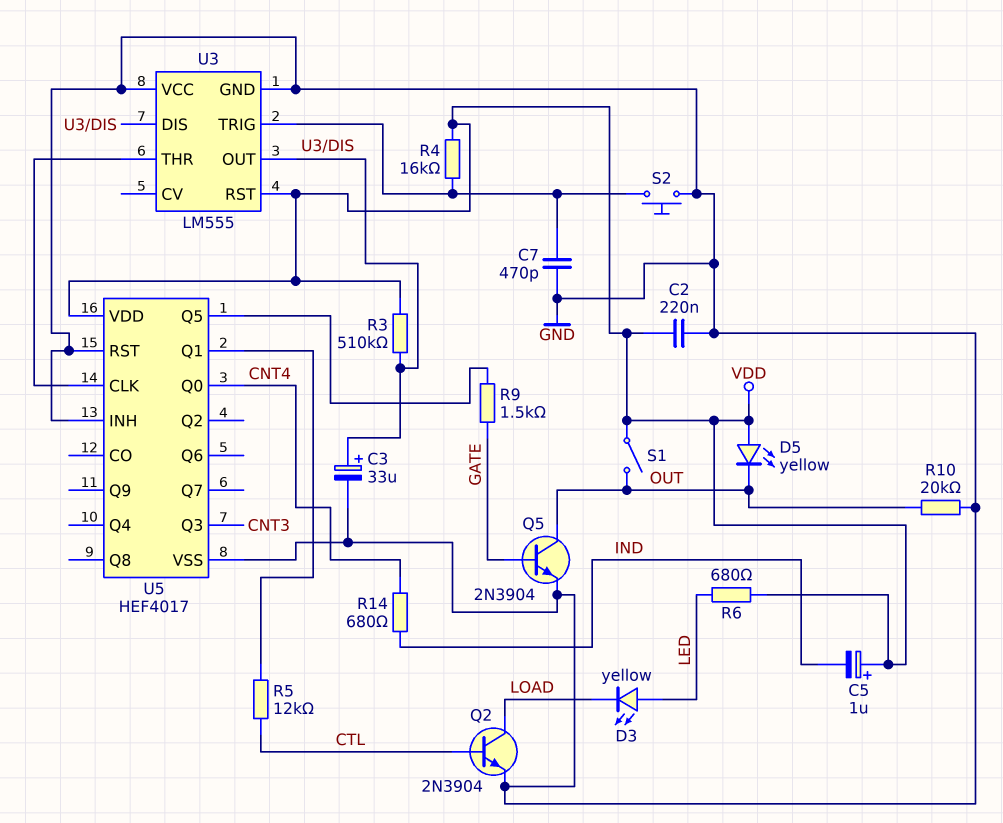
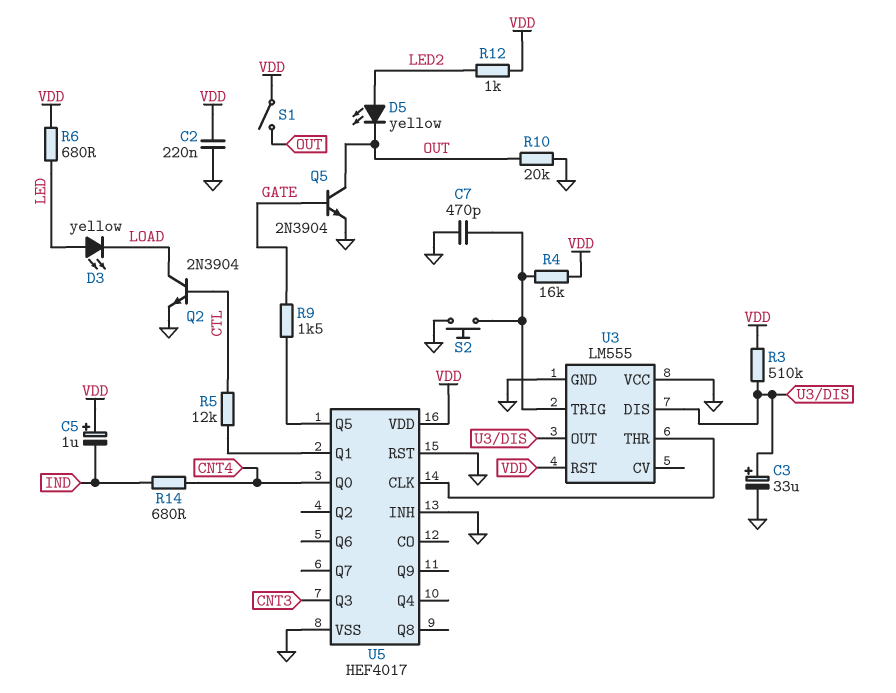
D5: LED yellow (A VDD, K OUT) -> LED yellow (A LED2, K OUT)
R12: none -> 1k (LED2, VDD)

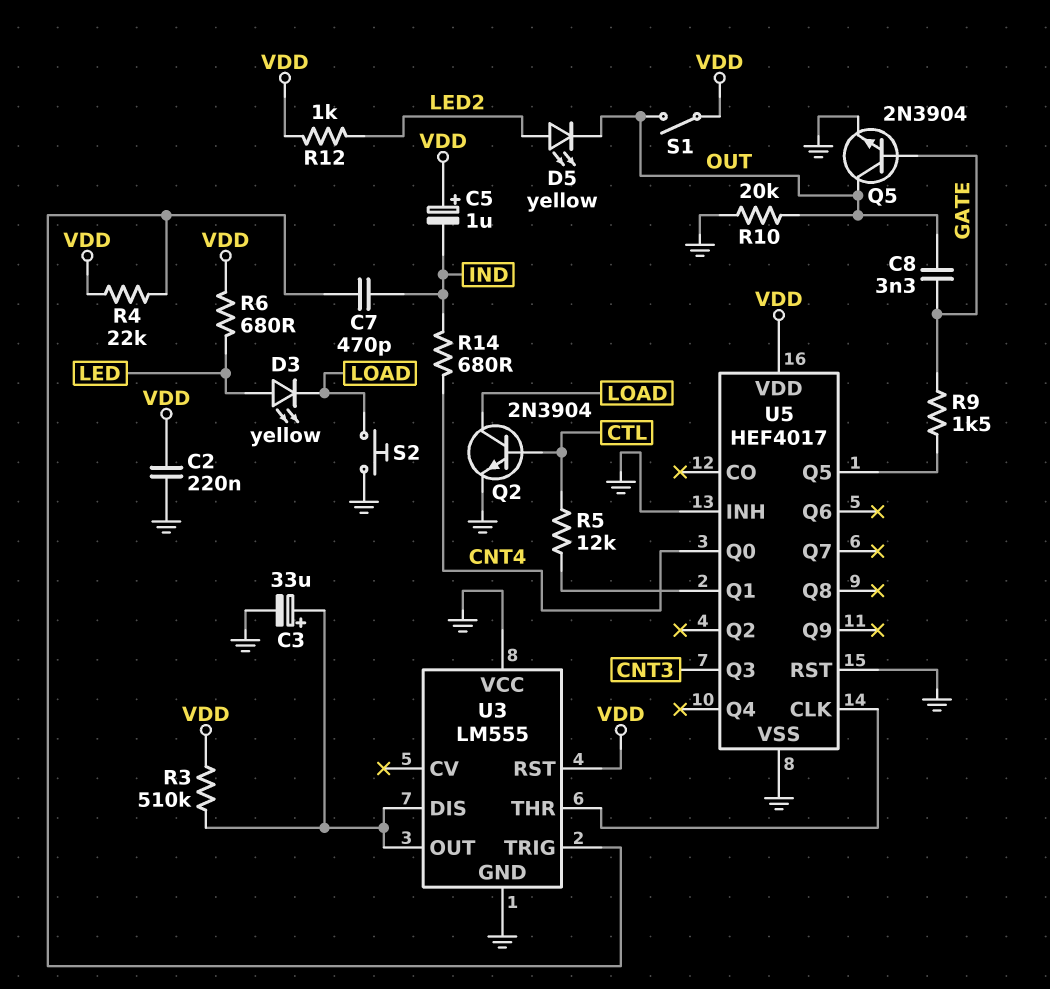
C7: 470pF (GND, U3/TRIG) -> 470pF (IND, U3/TRIG)
C8: none -> 3.3nF (GATE, OUT)
R4: 16k (U3/TRIG, VDD) -> 22k (U3/TRIG, VDD)
S2: button (GND, U3/TRIG) -> button (GND, LOAD)

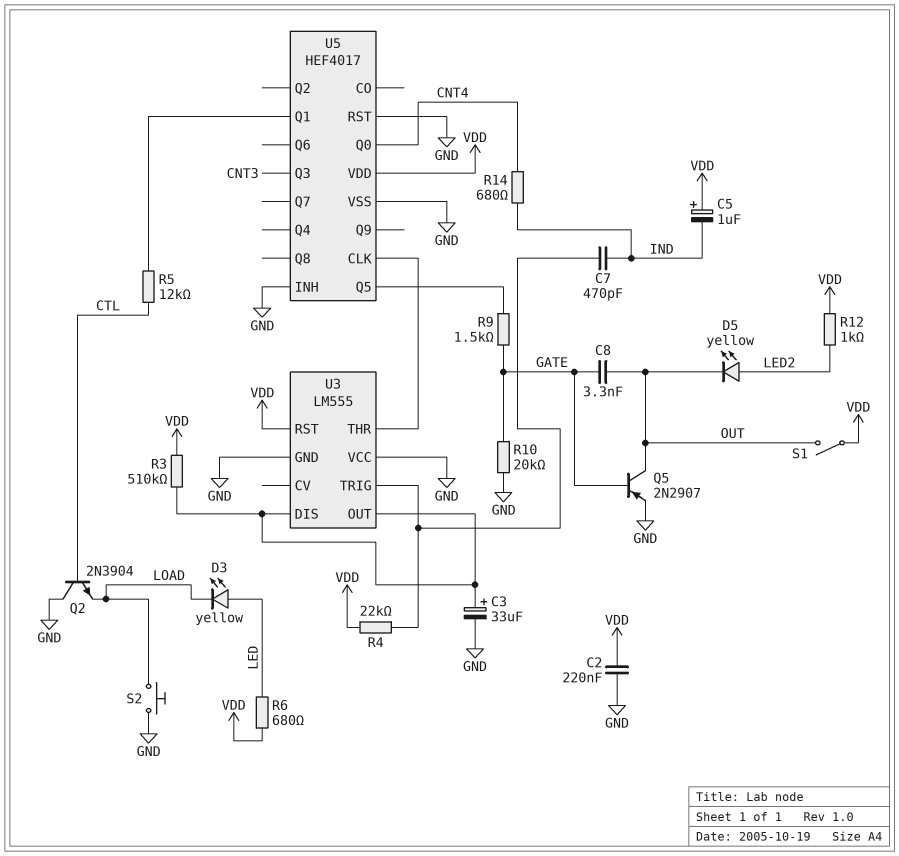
Q2: NPN 2N3904 (B CTL, C LOAD, E GND) -> NPN 2N3904 (B CTL, C GND, E LOAD)
Q5: NPN 2N3904 (B GATE, C OUT, E GND) -> PNP 2N2907 (B GATE, C OUT, E GND)
R10: 20k (GND, OUT) -> 20k (GATE, GND)

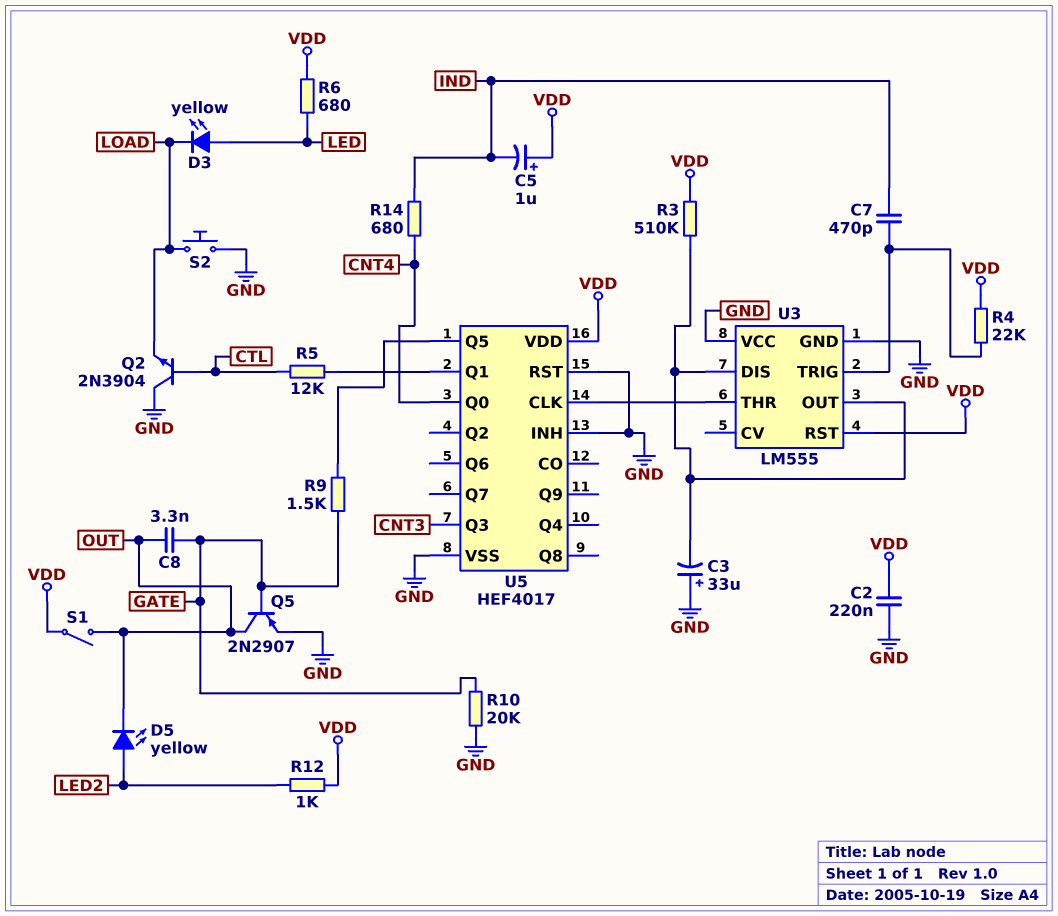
C3: 33uF (plus U3/DIS, minus GND) -> 33uF (plus GND, minus U3/DIS)

